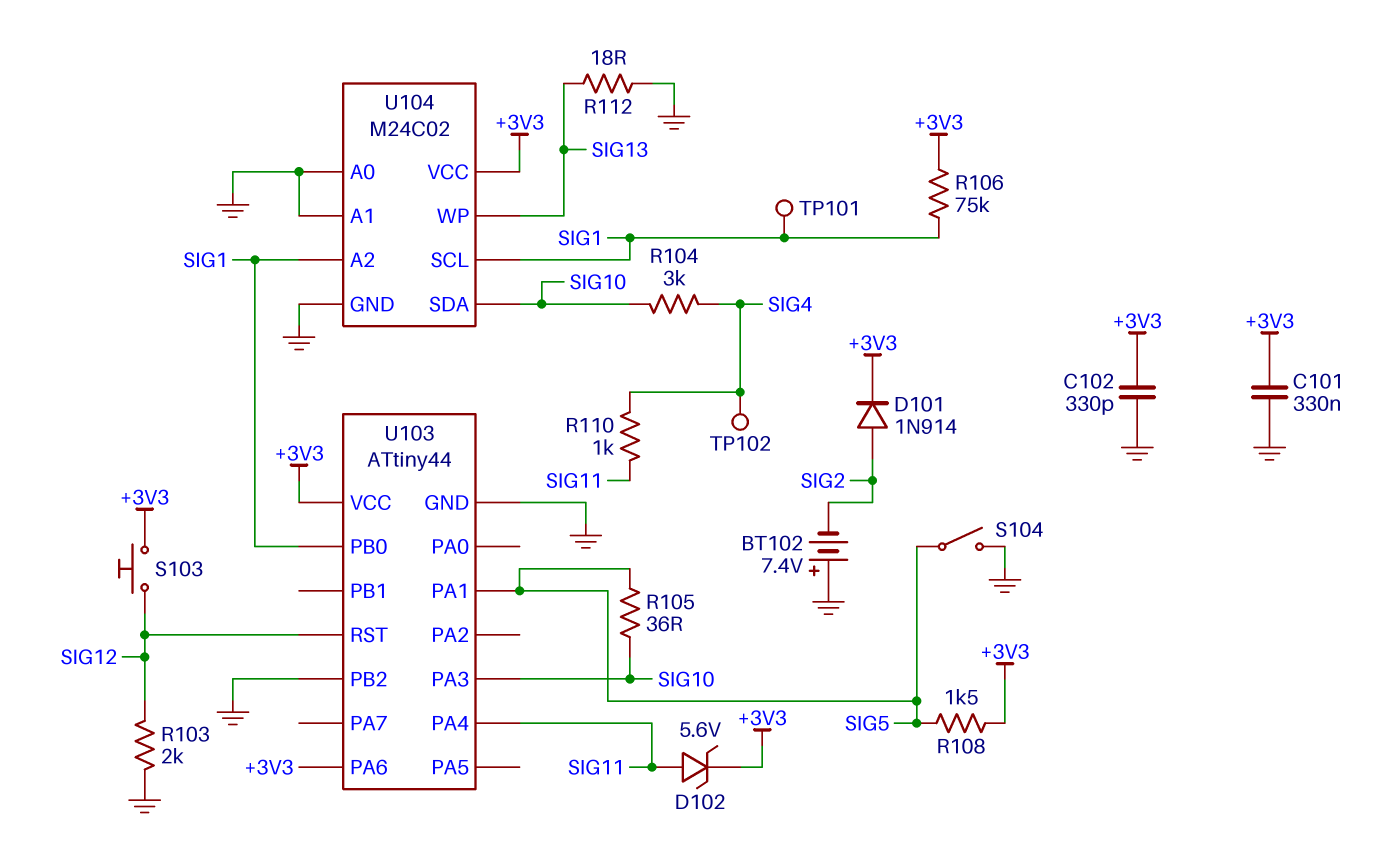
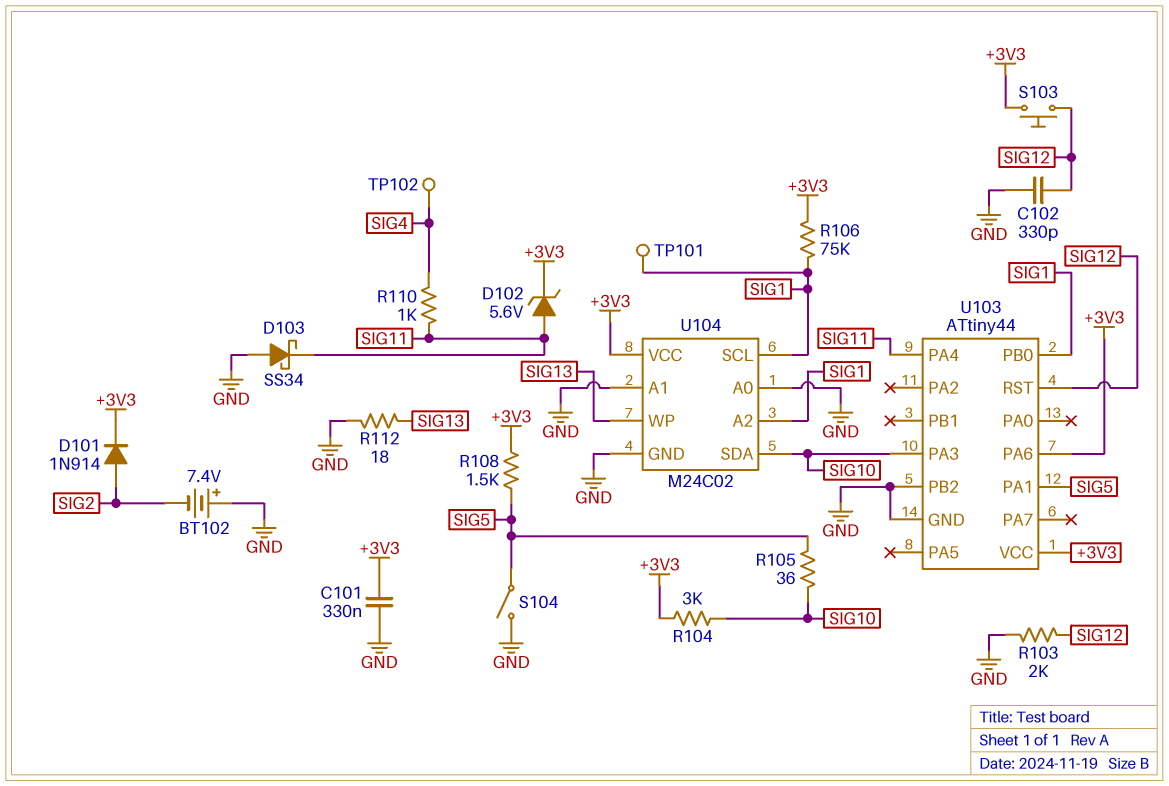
C102: 330pF (+3V3, GND) -> 330pF (GND, SIG12)
D103: none -> schottky SS34 (A GND, K SIG11)
R104: 3k (SIG4, SIG10) -> 3k (+3V3, SIG10)

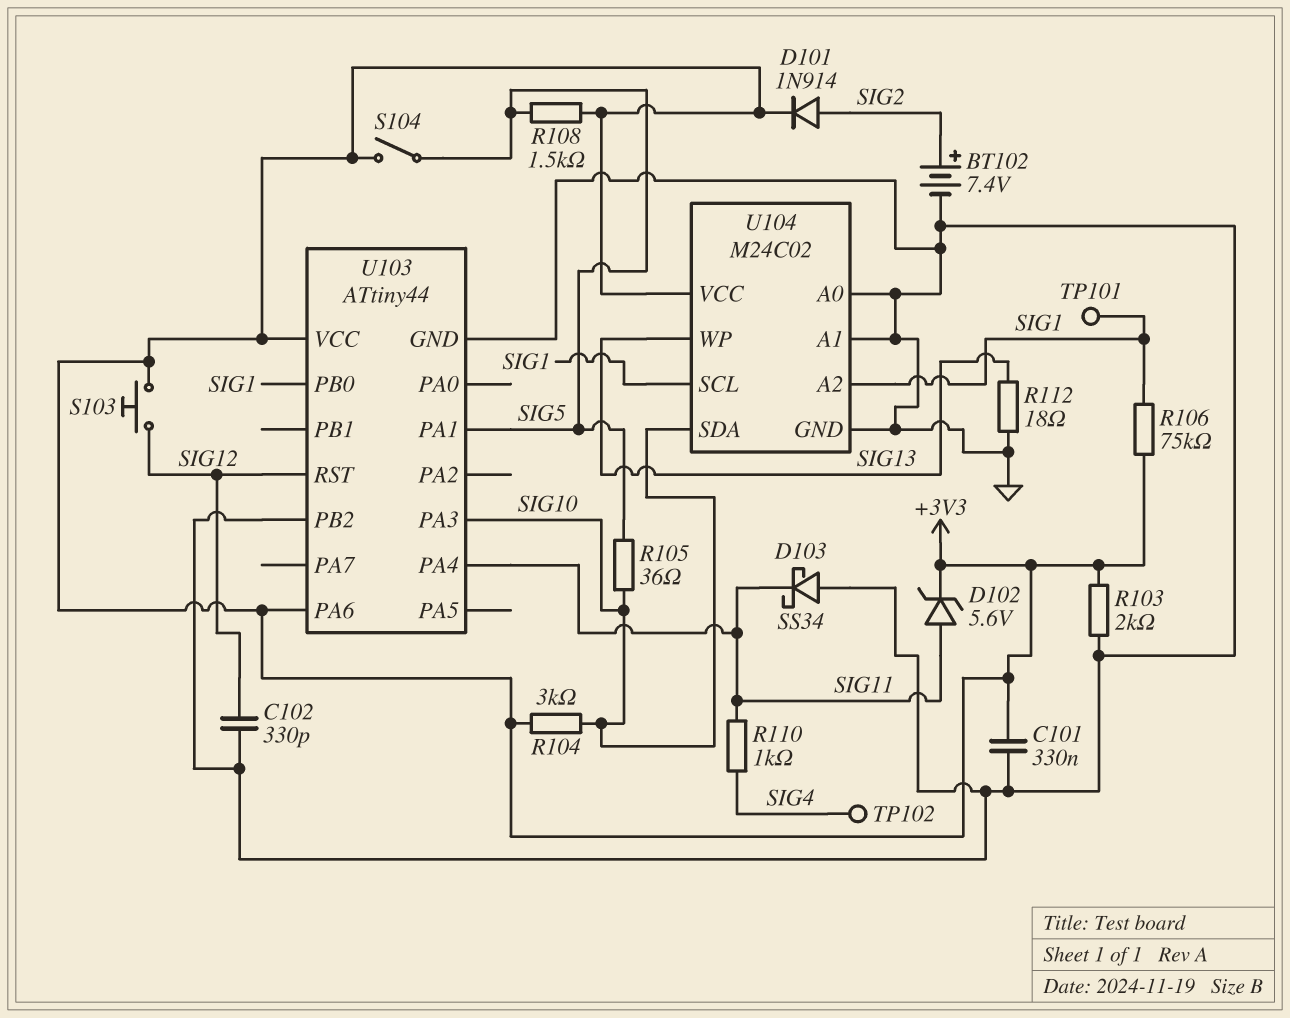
BT102: 7.4V (plus GND, minus SIG2) -> 7.4V (plus SIG2, minus GND)
R103: 2k (GND, SIG12) -> 2k (+3V3, GND)
S104: switch (GND, SIG5) -> switch (+3V3, SIG5)

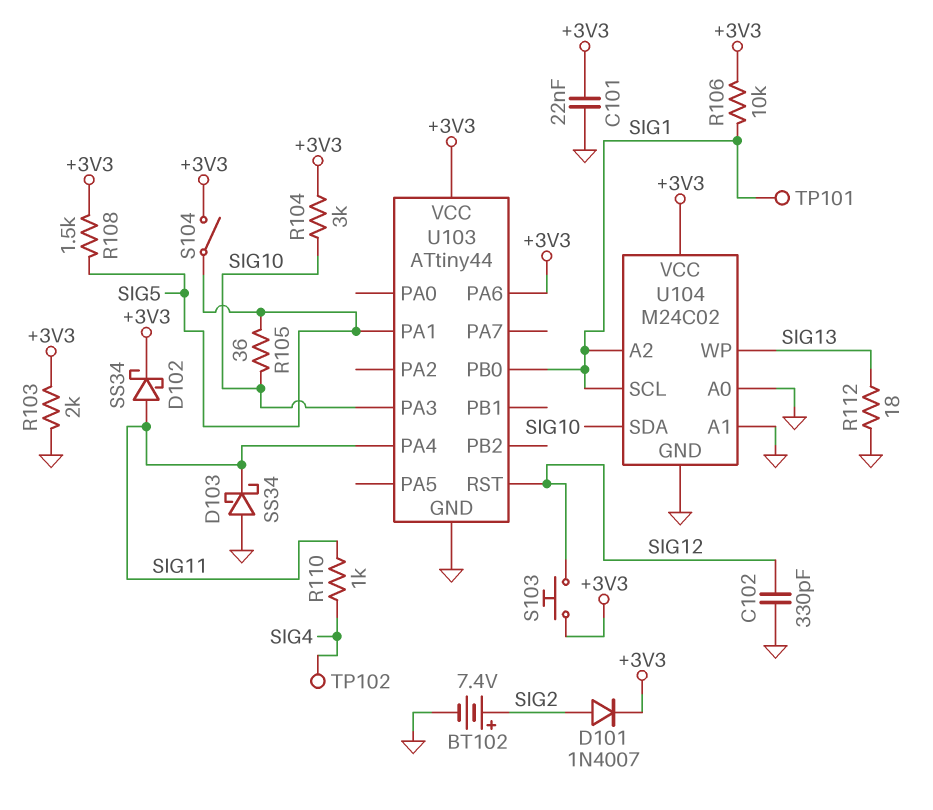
C101: 330nF (+3V3, GND) -> 22nF (+3V3, GND)
D101: diode 1N914 (A SIG2, K +3V3) -> diode 1N4007 (A SIG2, K +3V3)
D102: zener 5.6V (A SIG11, K +3V3) -> schottky SS34 (A SIG11, K +3V3)
R106: 75k (+3V3, SIG1) -> 10k (+3V3, SIG1)
U103 pin PB2: GND -> none

